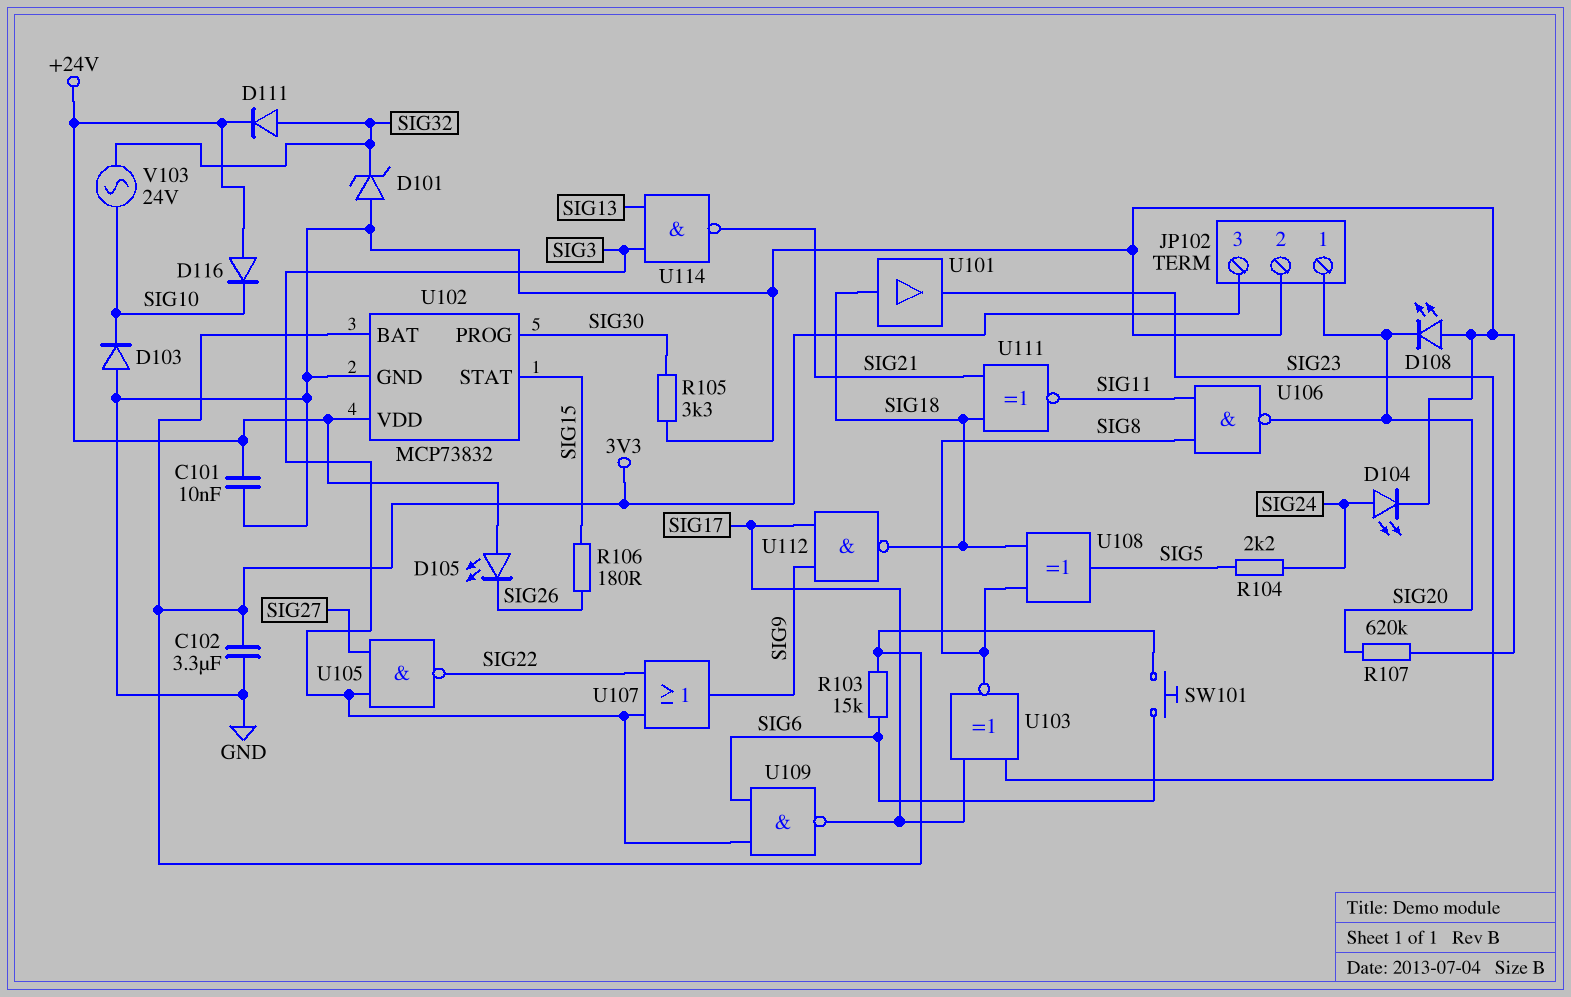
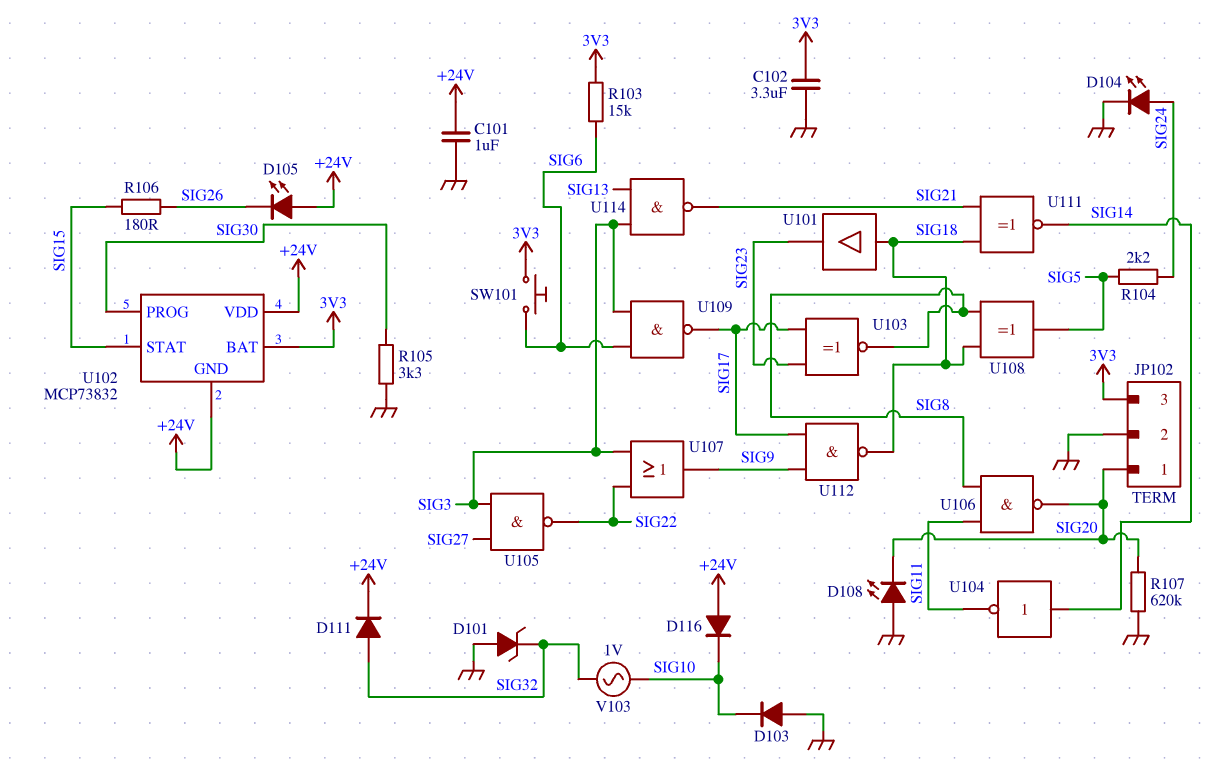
C101: 10nF (+24V, GND) -> 1uF (+24V, GND)
U102 pin GND: GND -> +24V
U104: none -> NOT (in SIG14, out SIG11)
U111: XNOR (in SIG18, in SIG21, out SIG11) -> XNOR (in SIG18, in SIG21, out SIG14)
V103: AC 24V (SIG10, SIG32) -> AC 1V (SIG10, SIG32)

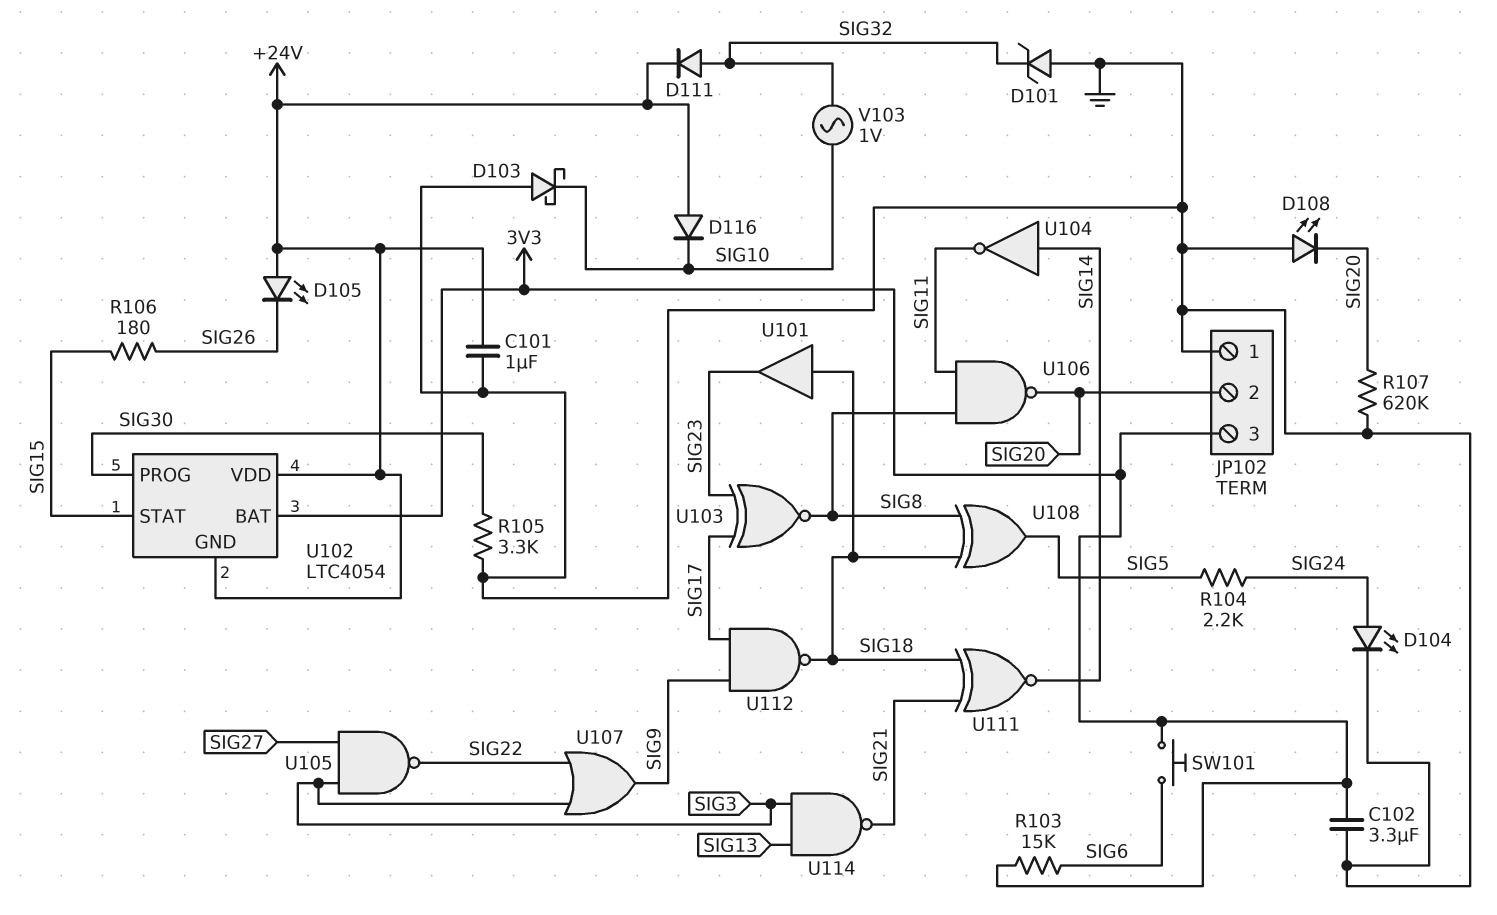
D103: diode (A GND, K SIG10) -> schottky (A GND, K SIG10)
JP102 pin 1: SIG20 -> GND
JP102 pin 2: GND -> SIG20
U102: MCP73832 -> LTC4054
U109: NAND (in SIG3, in SIG6, out SIG17) -> none

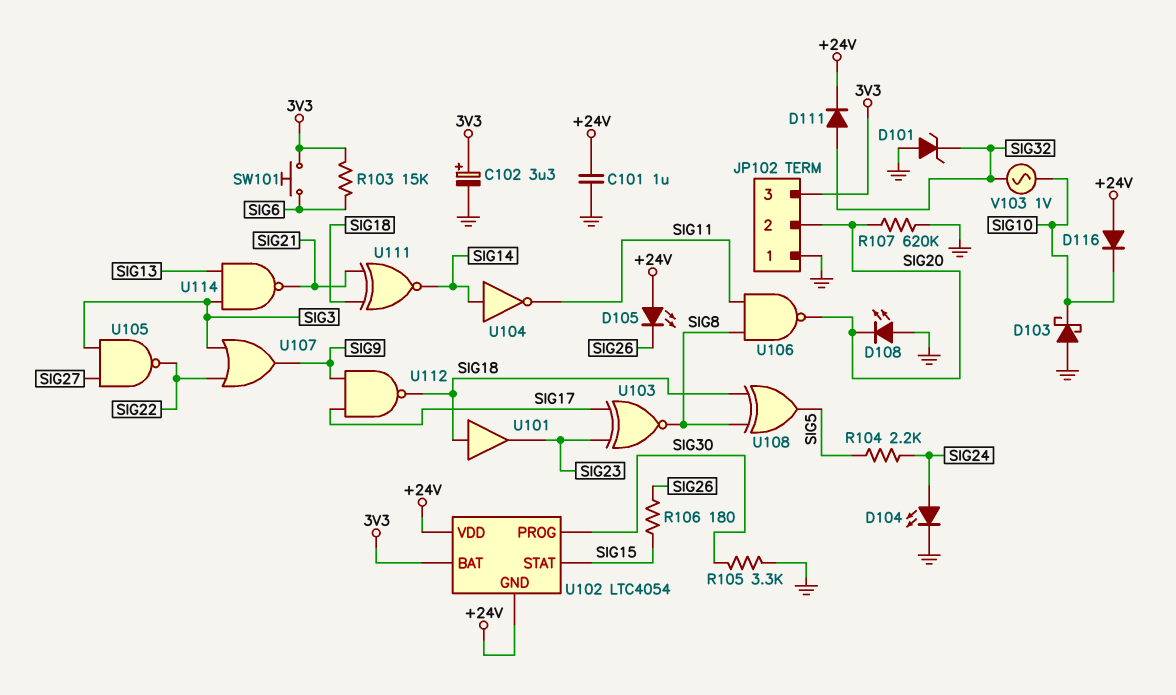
C102: 3.3uF (3V3, GND) -> 3.3uF (plus 3V3, minus GND)

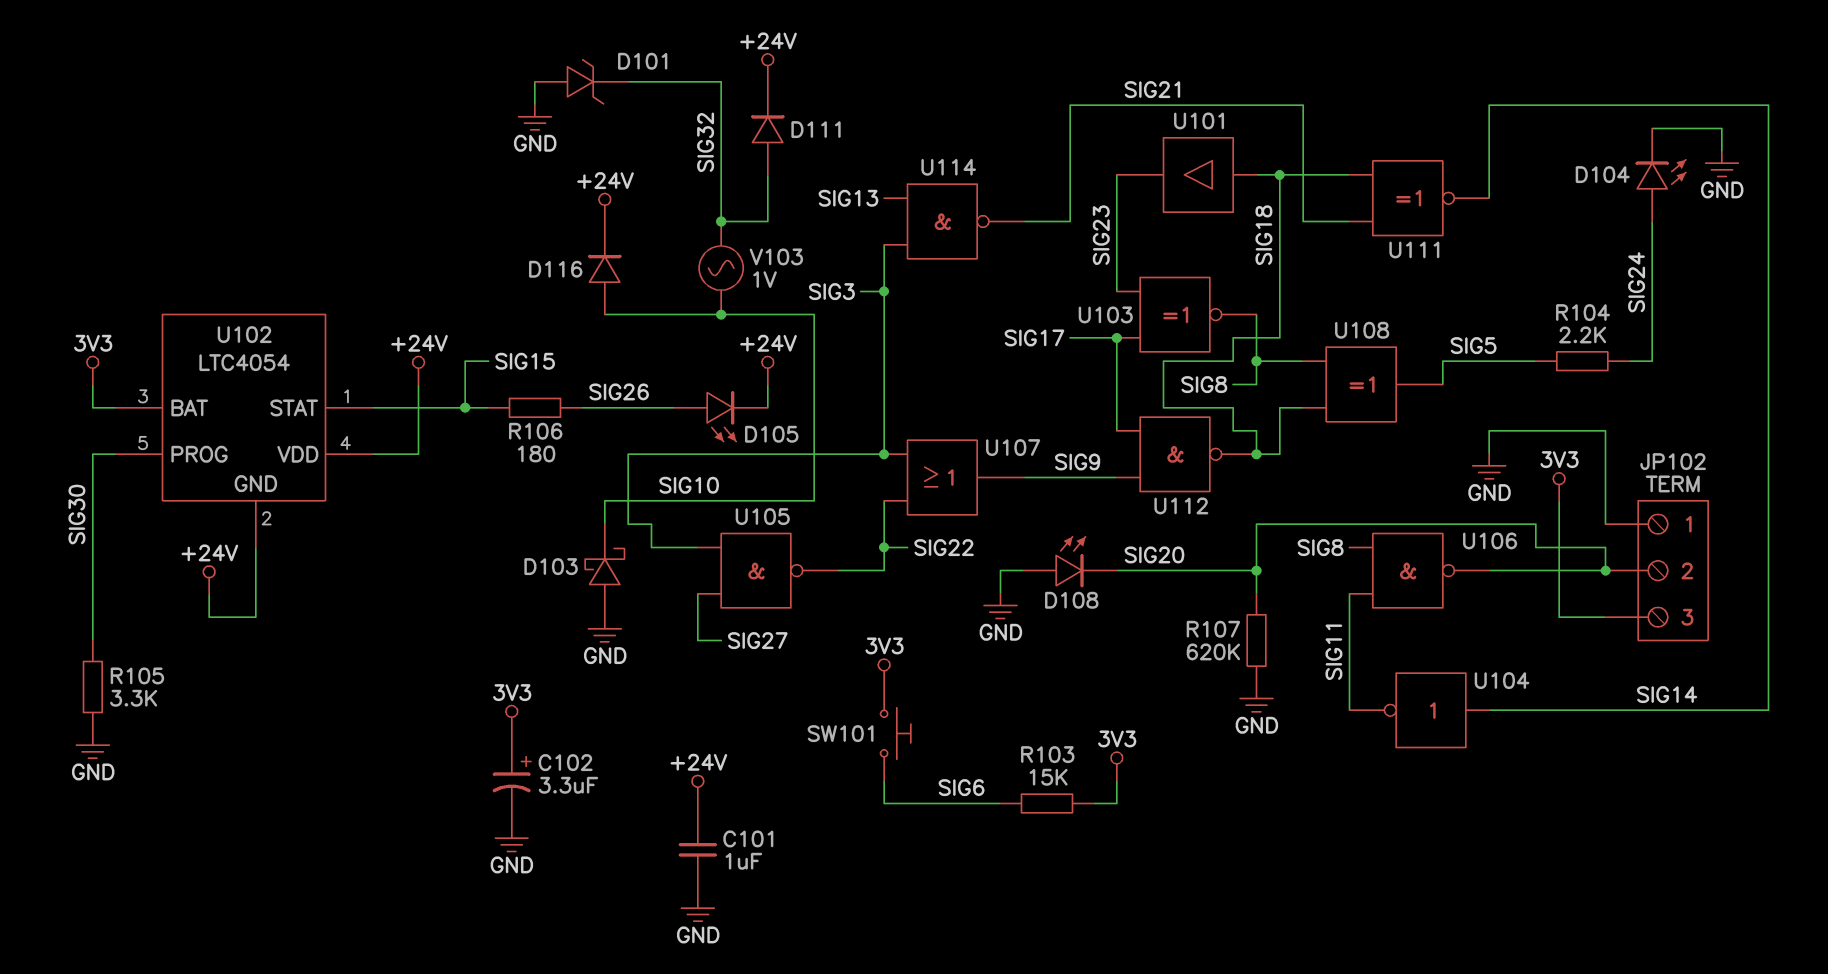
D105: LED (A +24V, K SIG26) -> LED (A SIG26, K +24V)
D116: diode (A +24V, K SIG10) -> diode (A SIG10, K +24V)

